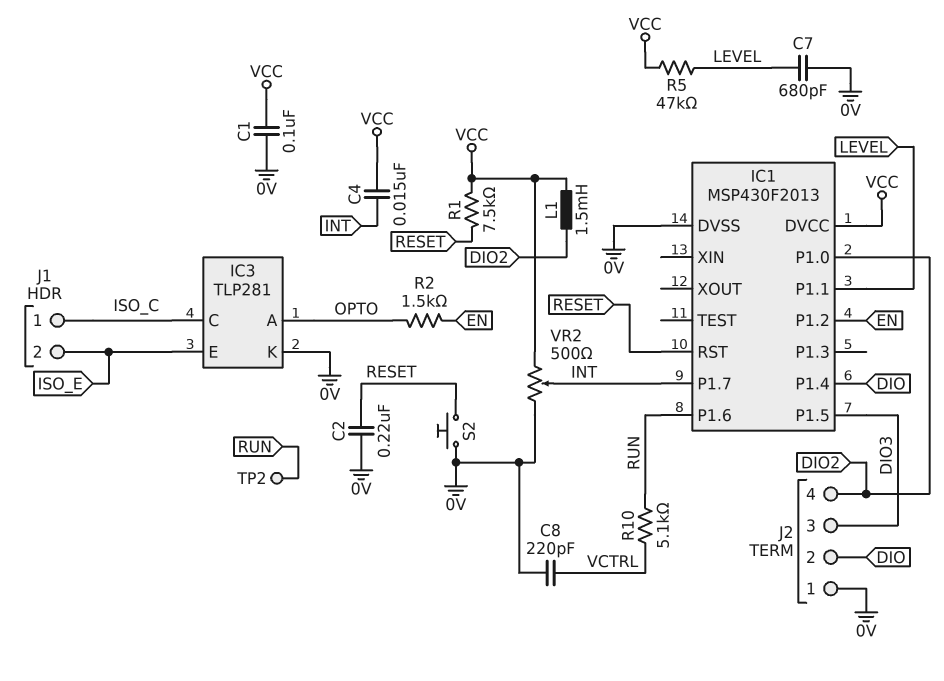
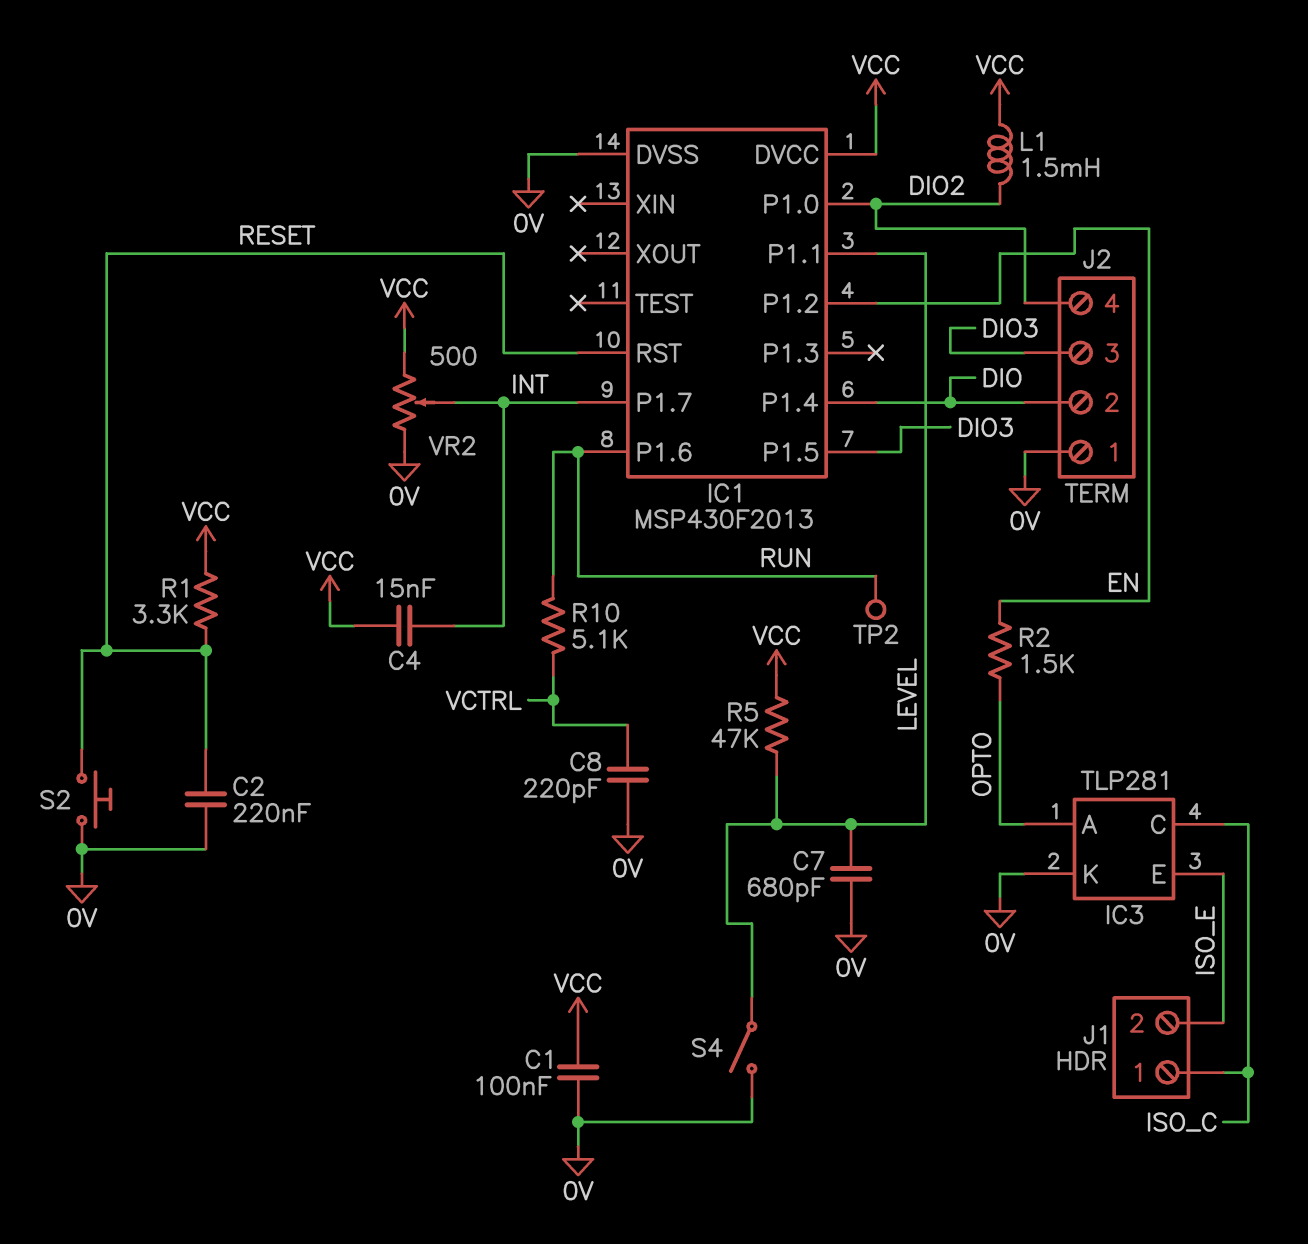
R1: 7.5k (RESET, VCC) -> 3.3k (RESET, VCC)
S4: none -> switch (0V, LEVEL)

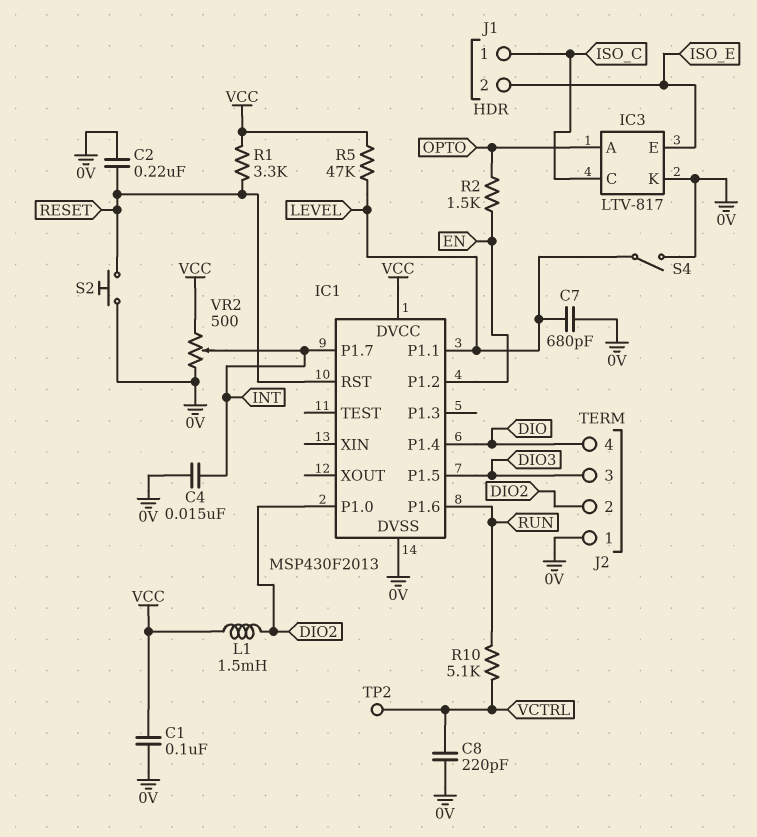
C4: 15nF (INT, VCC) -> 15nF (0V, INT)
IC3: TLP281 -> LTV-817
J2 pin 2: DIO -> DIO2
J2 pin 4: DIO2 -> DIO
TP2: test point (RUN) -> test point (VCTRL)

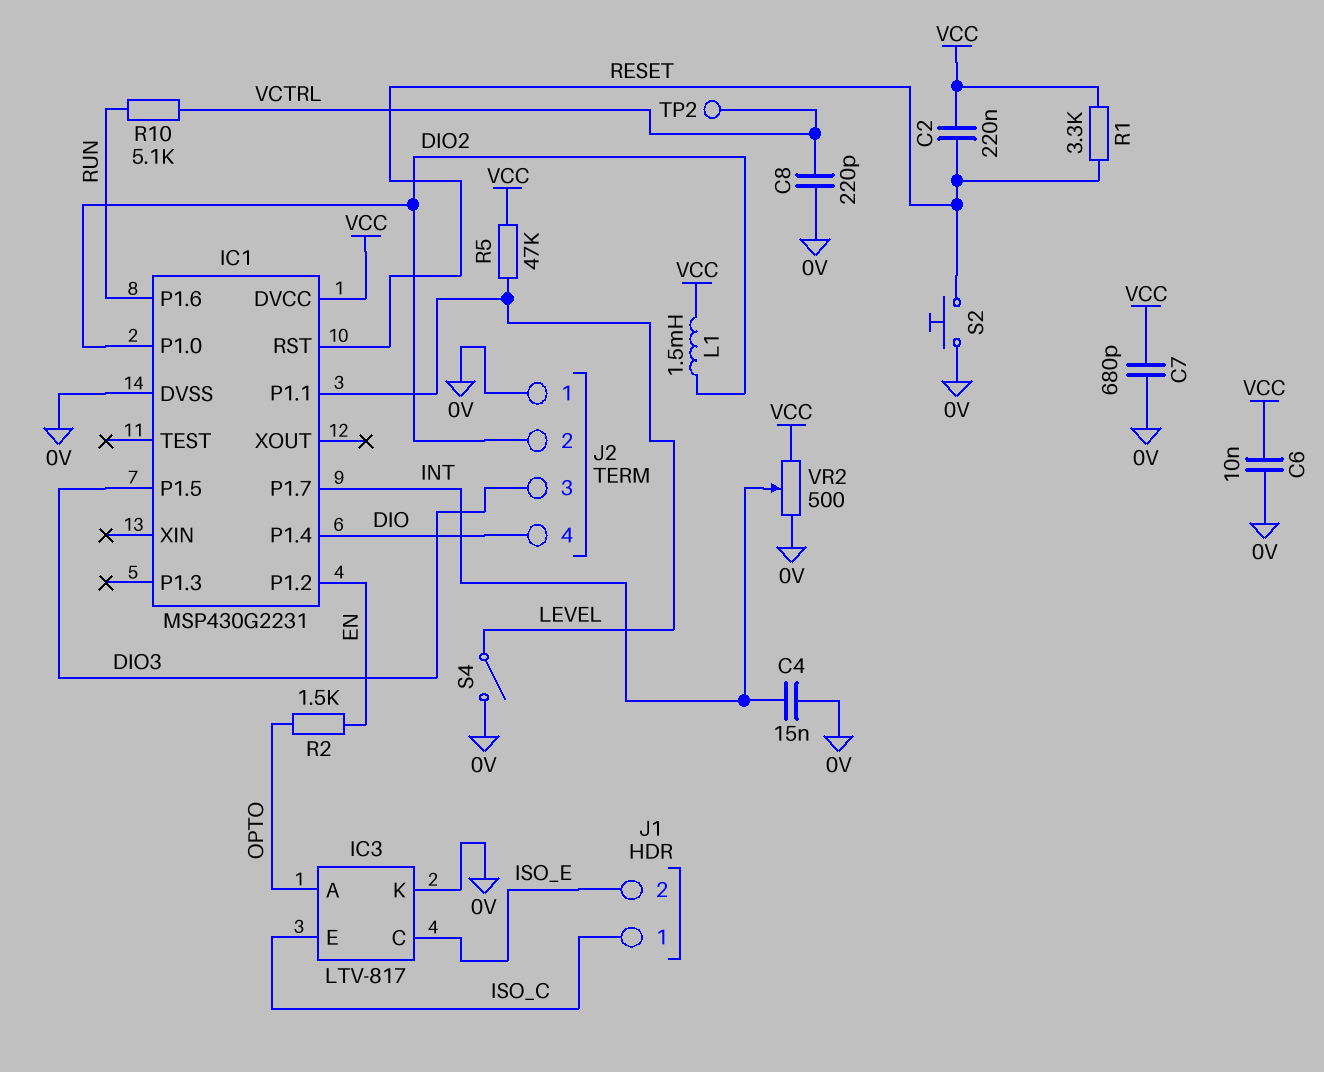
C1: 100nF (0V, VCC) -> none
C2: 220nF (0V, RESET) -> 220nF (RESET, VCC)
C6: none -> 10nF (0V, VCC)
C7: 680pF (0V, LEVEL) -> 680pF (0V, VCC)
IC1: MSP430F2013 -> MSP430G2231
IC3 pin C: ISO_C -> ISO_E
IC3 pin E: ISO_E -> ISO_C

